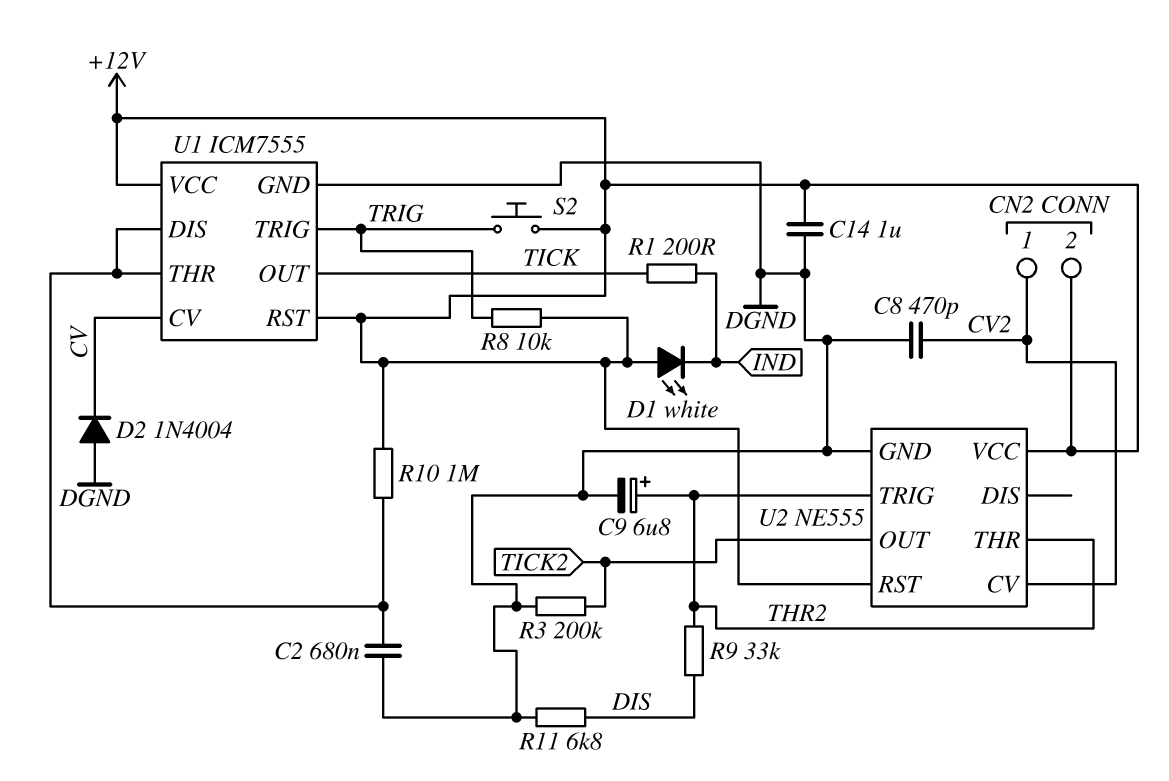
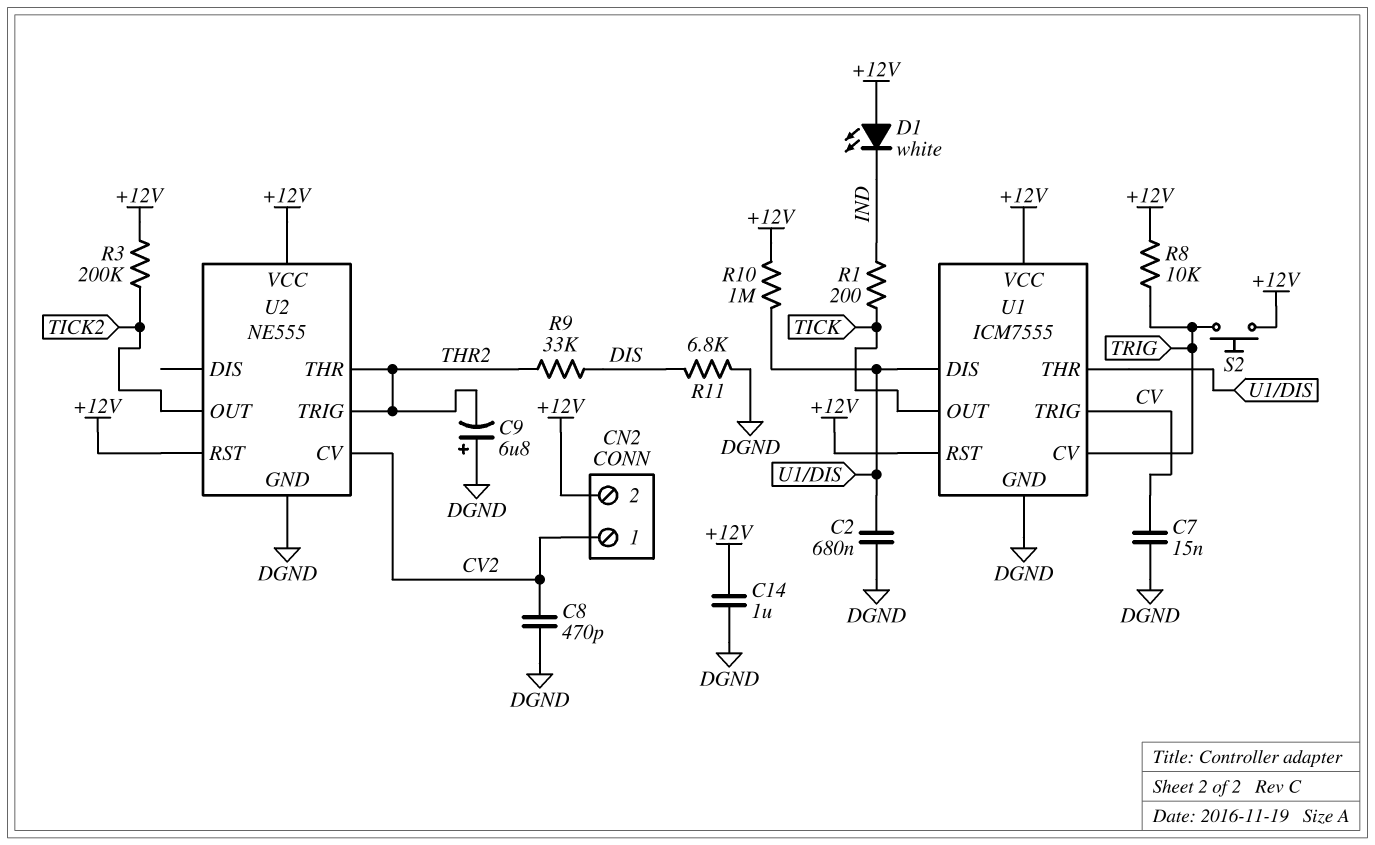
C7: none -> 15nF (CV, DGND)
C9: 6.8uF (plus THR2, minus DGND) -> 6.8uF (plus DGND, minus THR2)
D2: diode 1N4004 (A DGND, K CV) -> none
R3: 200k (DGND, TICK2) -> 200k (+12V, TICK2)
U1 pin CV: CV -> TRIG
U1 pin TRIG: TRIG -> CV

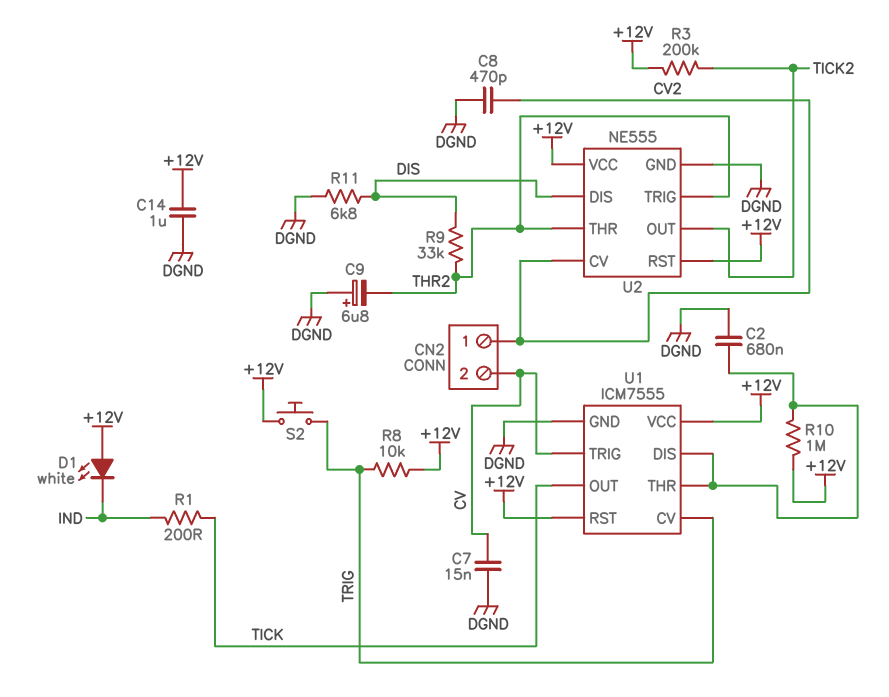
CN2 pin 2: +12V -> CV
U2 pin DIS: none -> DIS

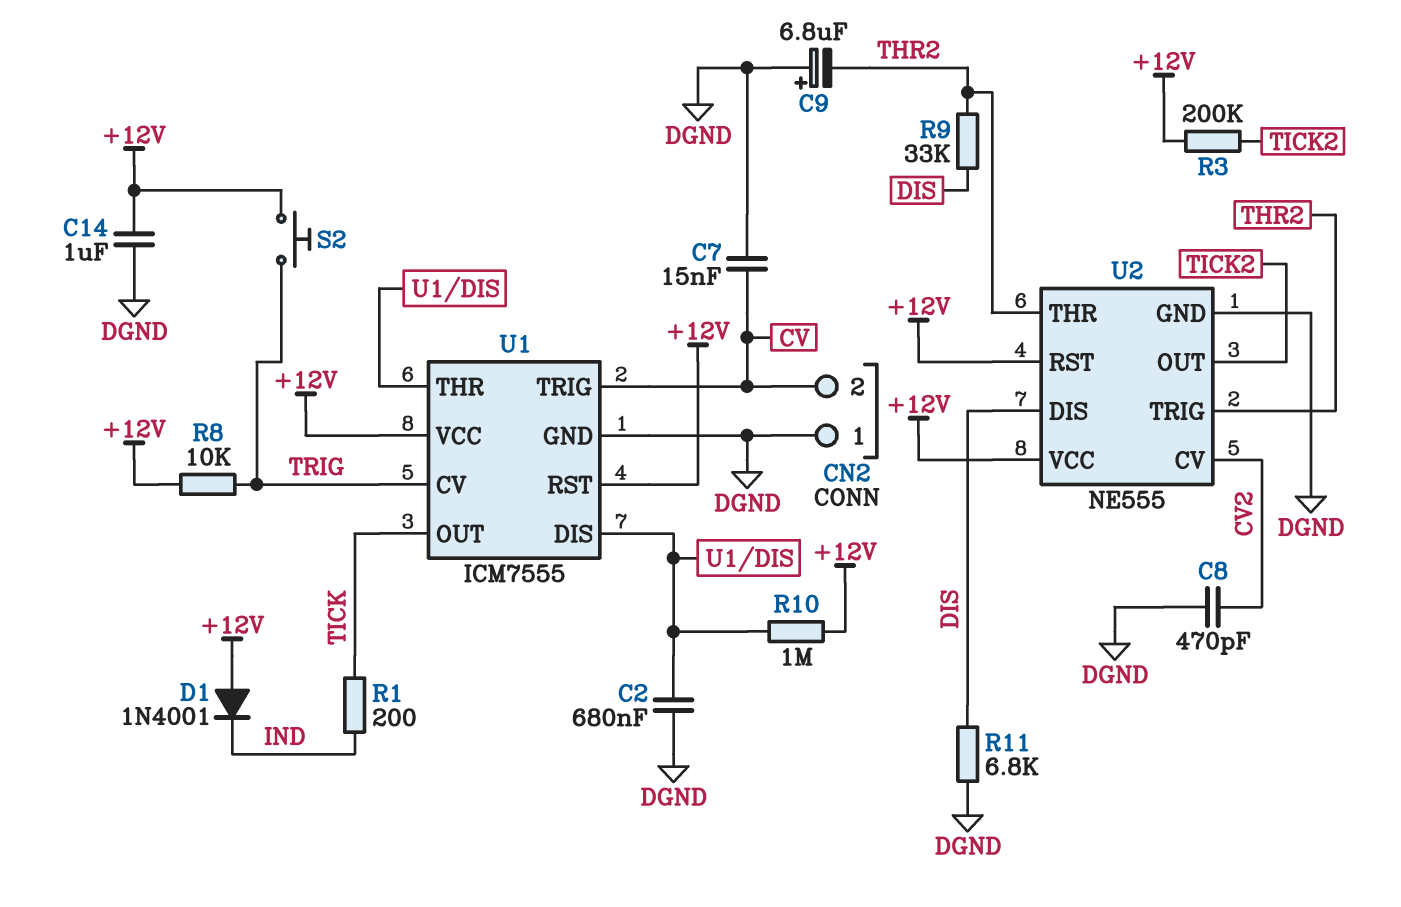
CN2 pin 1: CV2 -> DGND
D1: LED white (A +12V, K IND) -> diode 1N4001 (A +12V, K IND)

